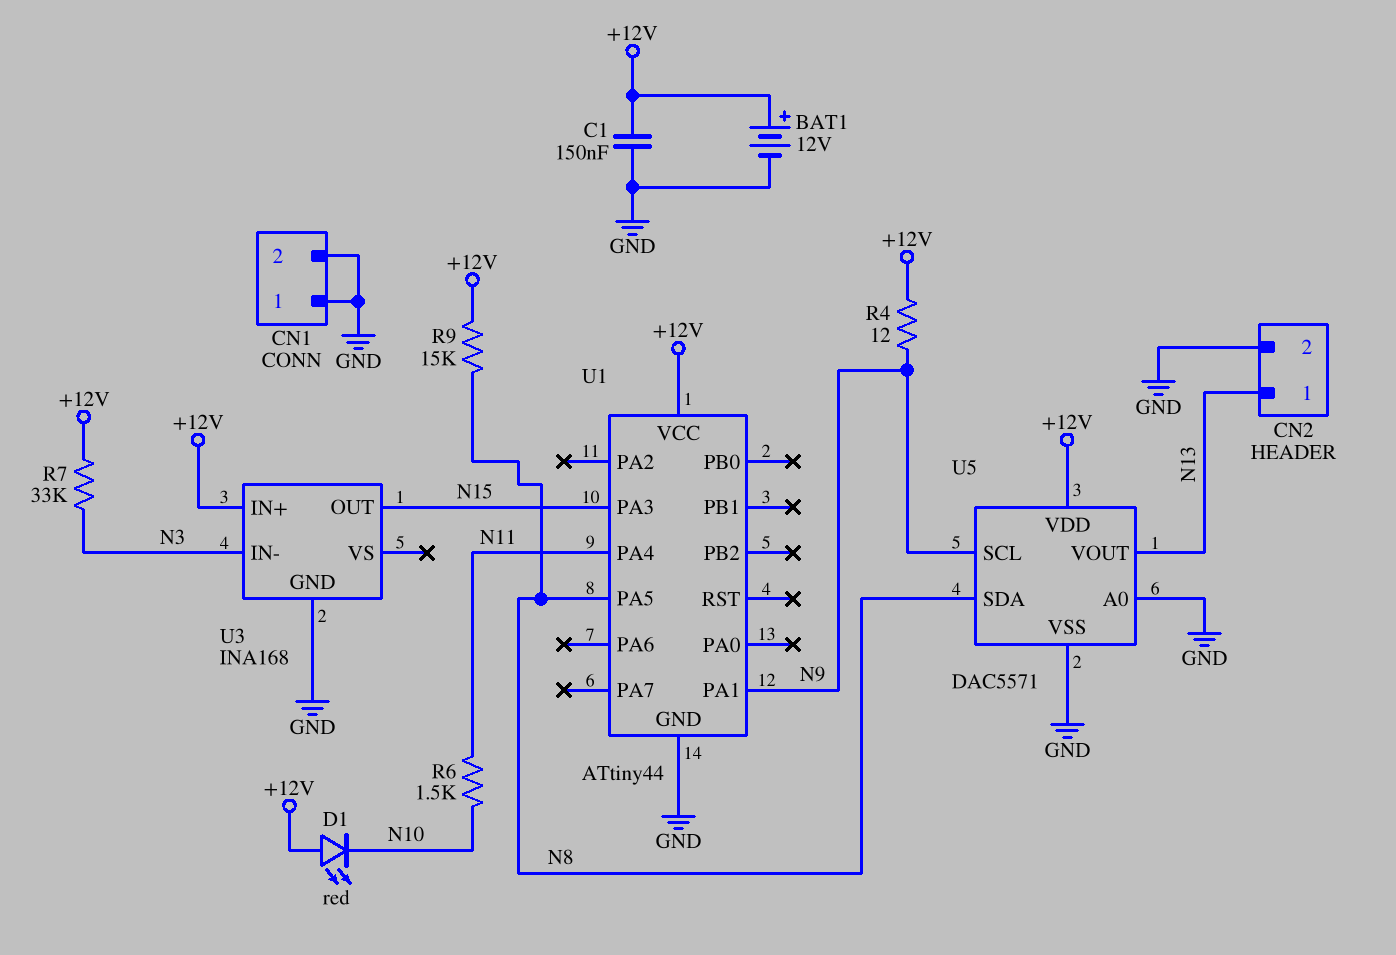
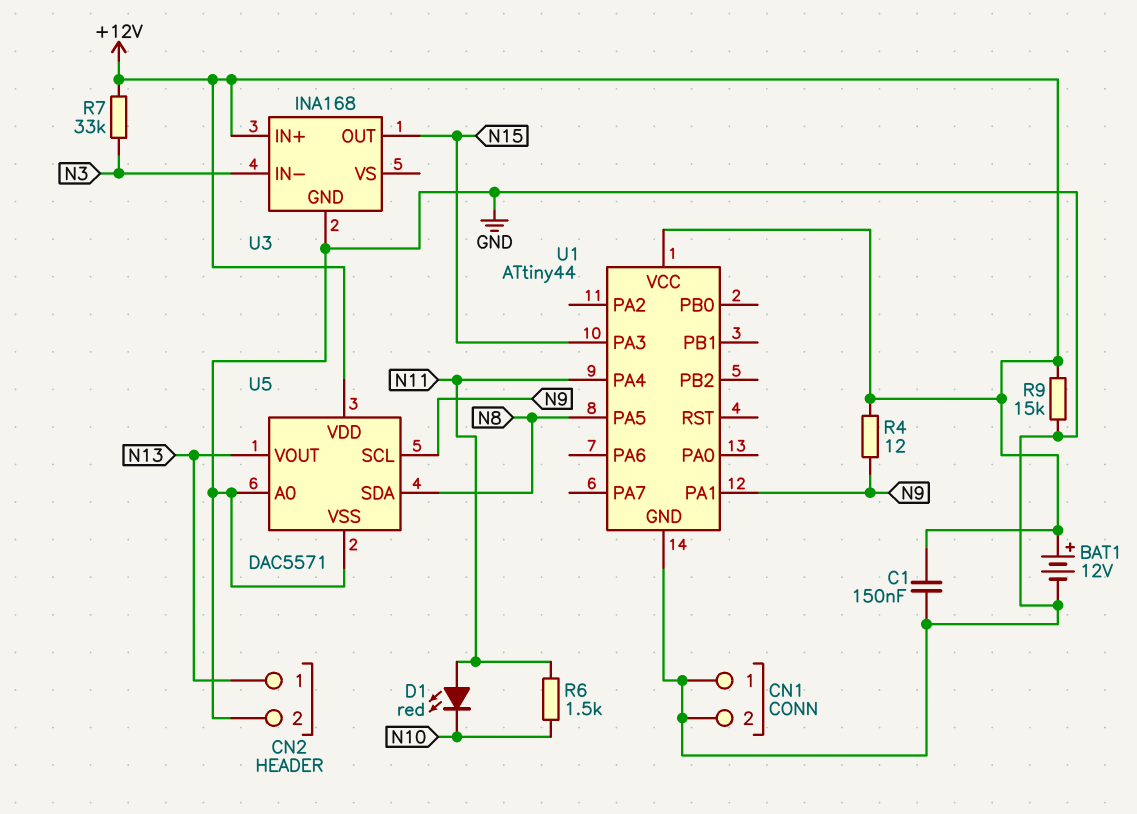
D1: LED red (A +12V, K N10) -> LED red (A N11, K N10)
R9: 15k (+12V, N8) -> 15k (+12V, GND)

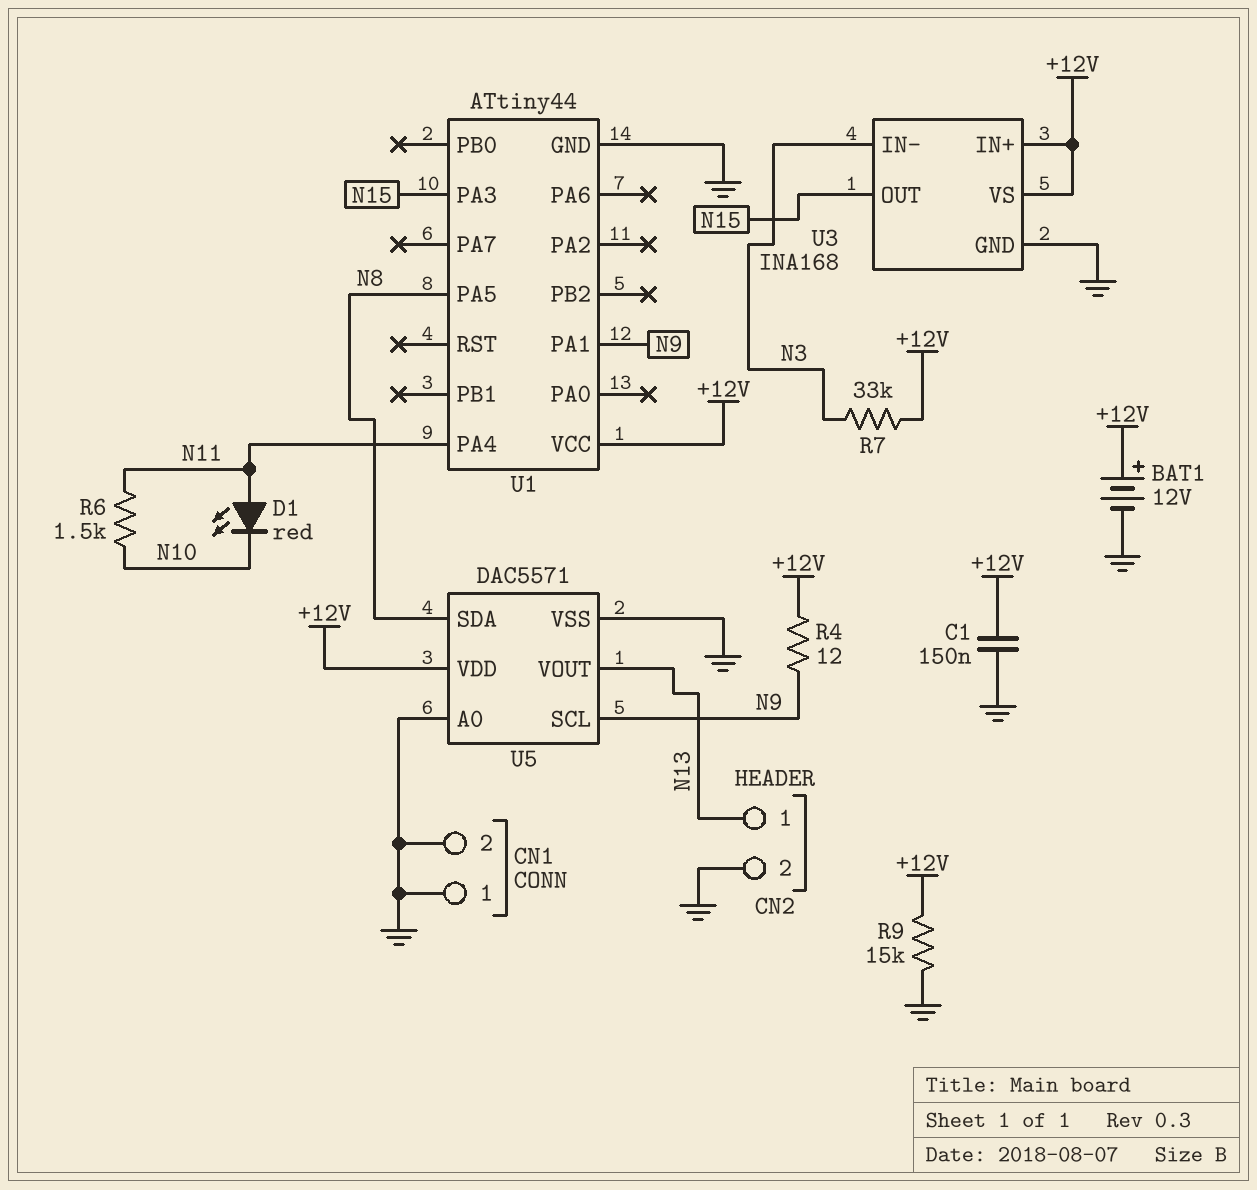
U3 pin VS: none -> +12V

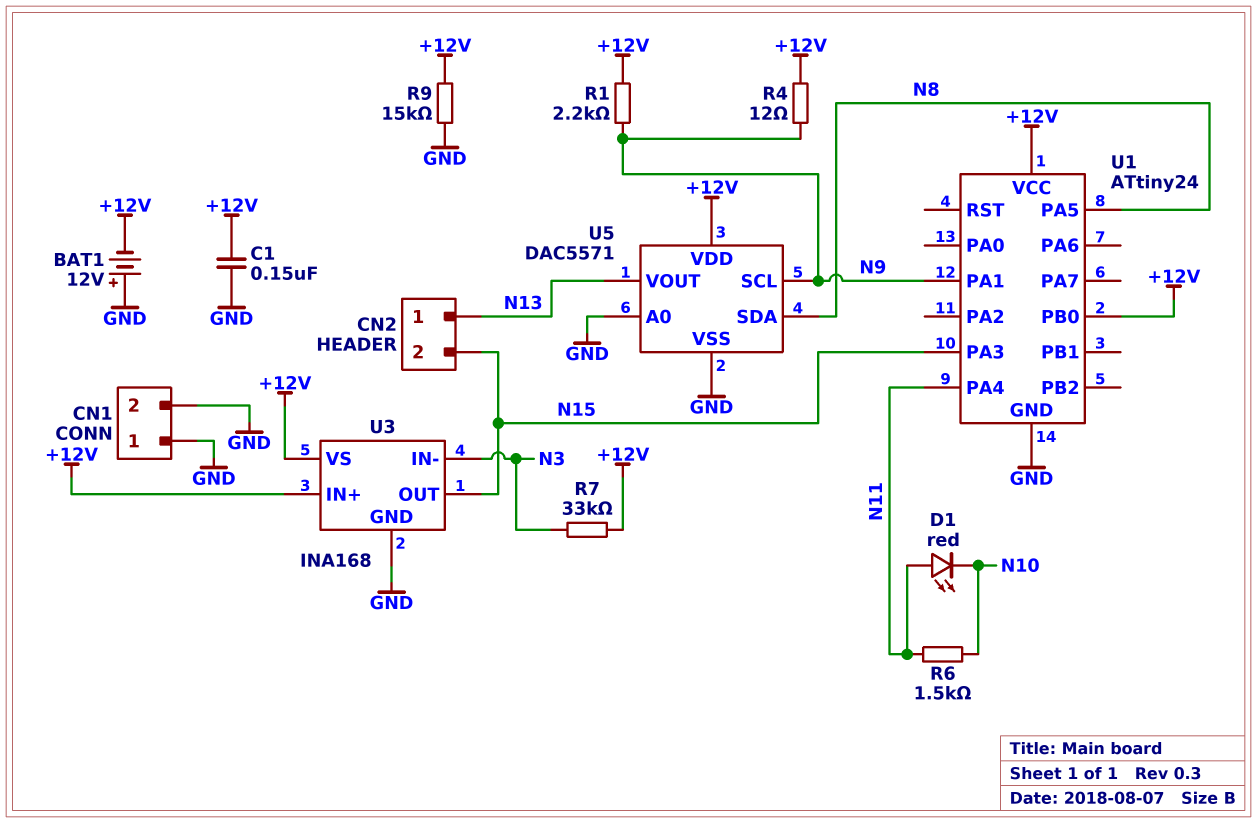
BAT1: 12V (plus +12V, minus GND) -> 12V (plus GND, minus +12V)
CN2 pin 2: GND -> N15
R1: none -> 2.2k (+12V, N9)
U1: ATtiny44 -> ATtiny24
U1 pin PB0: none -> +12V

